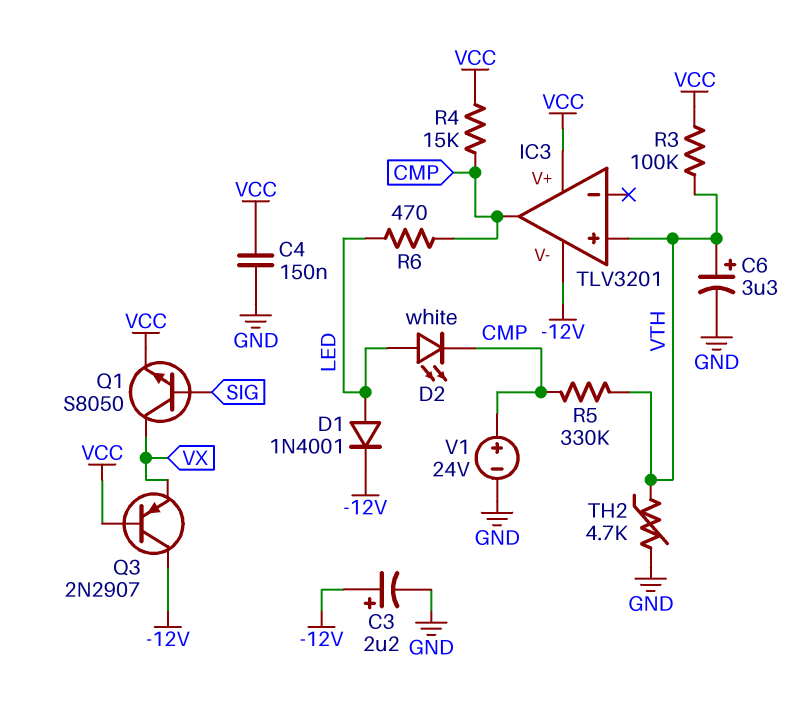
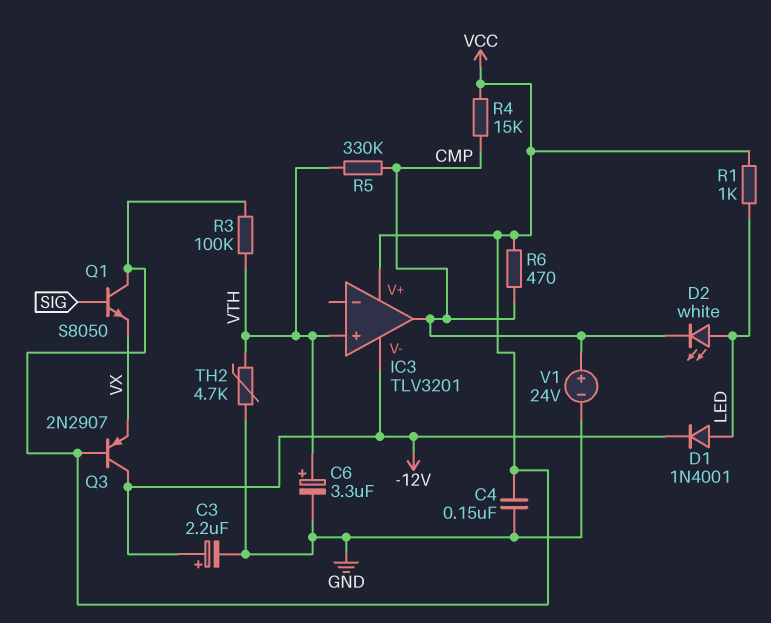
Q1: NPN S8050 (B SIG, C VX, E VCC) -> NPN S8050 (B SIG, C VCC, E VX)
R1: none -> 1k (LED, VCC)
R6: 470 (CMP, LED) -> 470 (CMP, VCC)

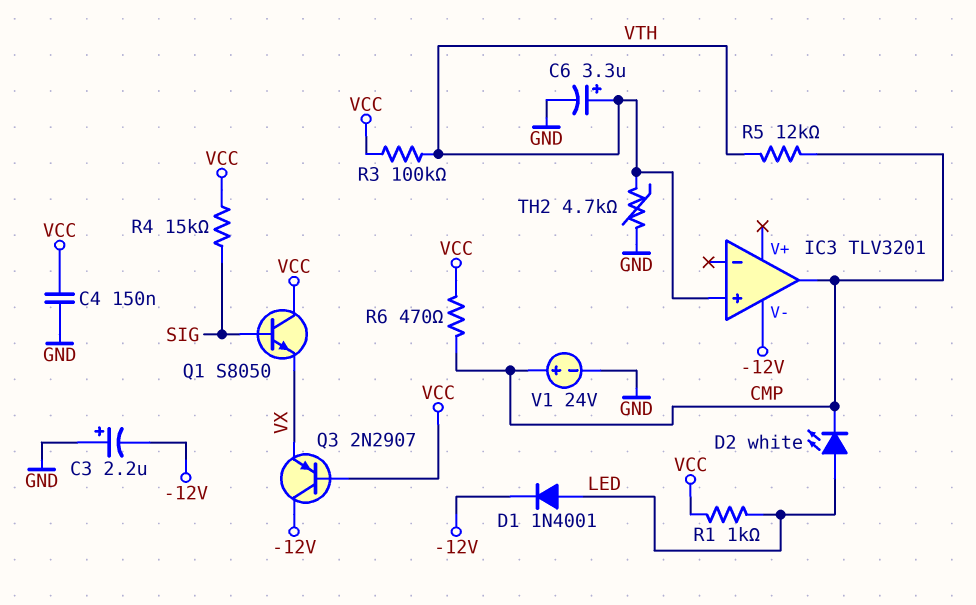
C3: 2.2uF (plus -12V, minus GND) -> 2.2uF (plus GND, minus -12V)
IC3 pin V+: VCC -> none
R4: 15k (CMP, VCC) -> 15k (SIG, VCC)
R5: 330k (CMP, VTH) -> 12k (CMP, VTH)

